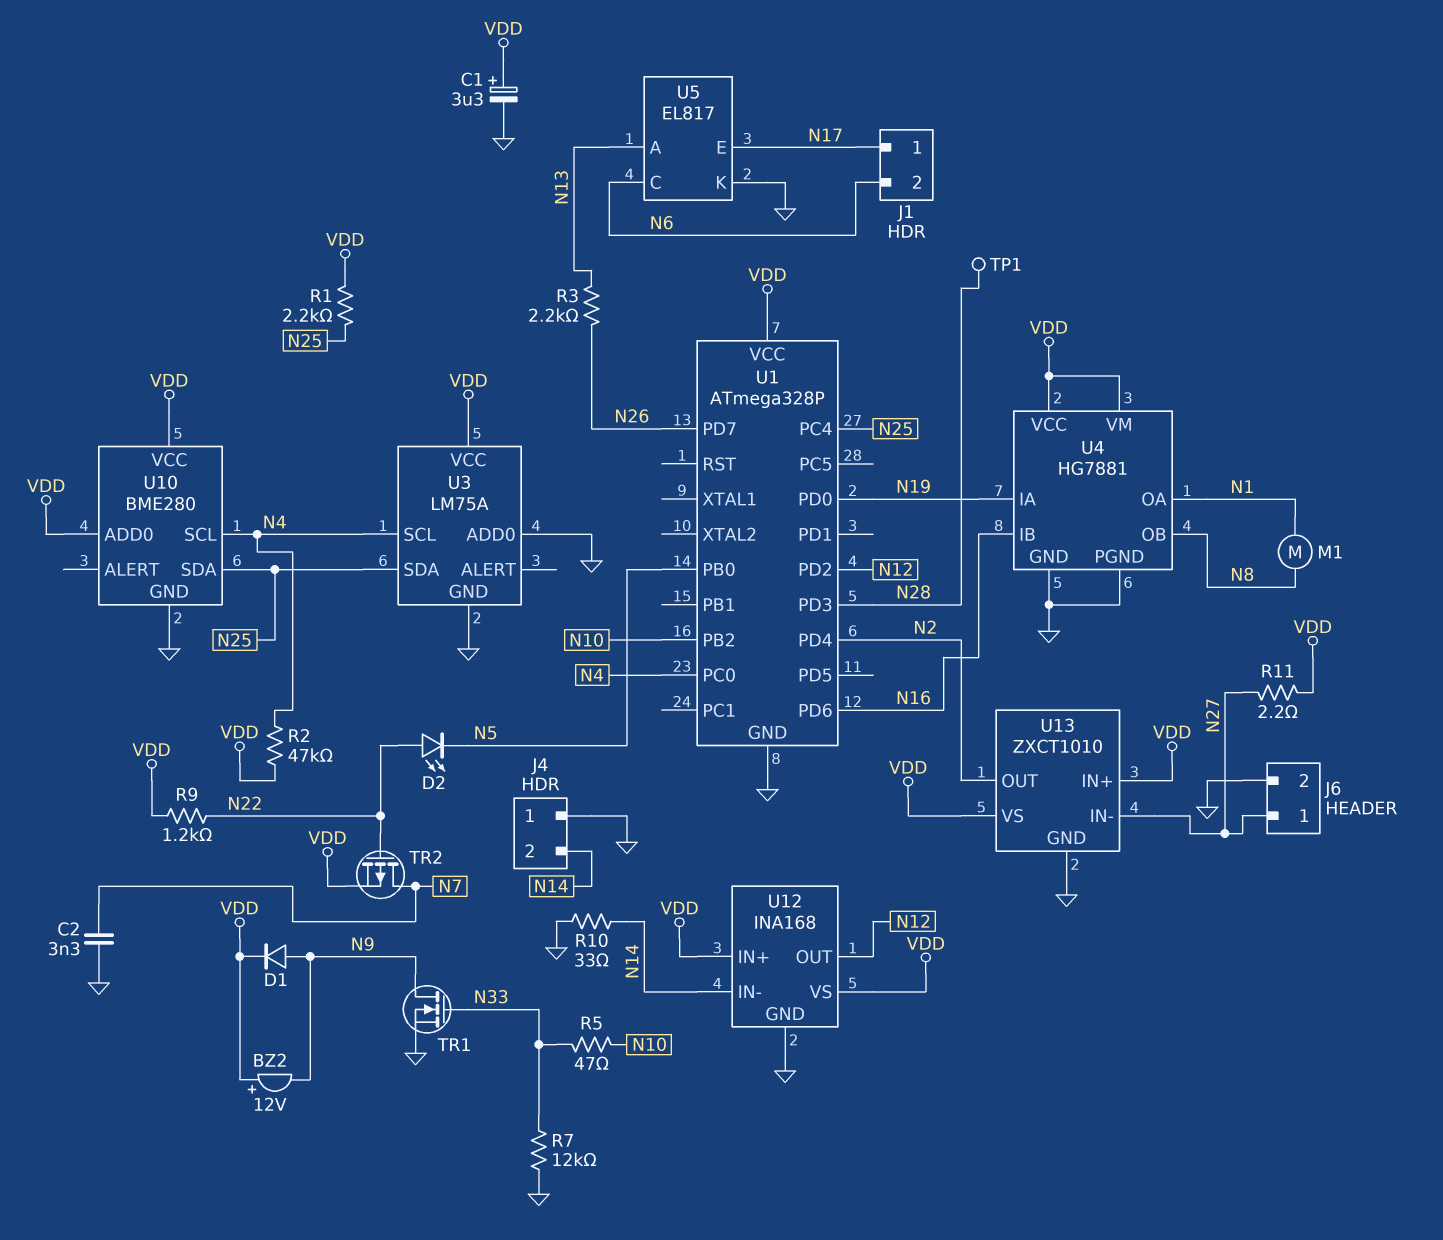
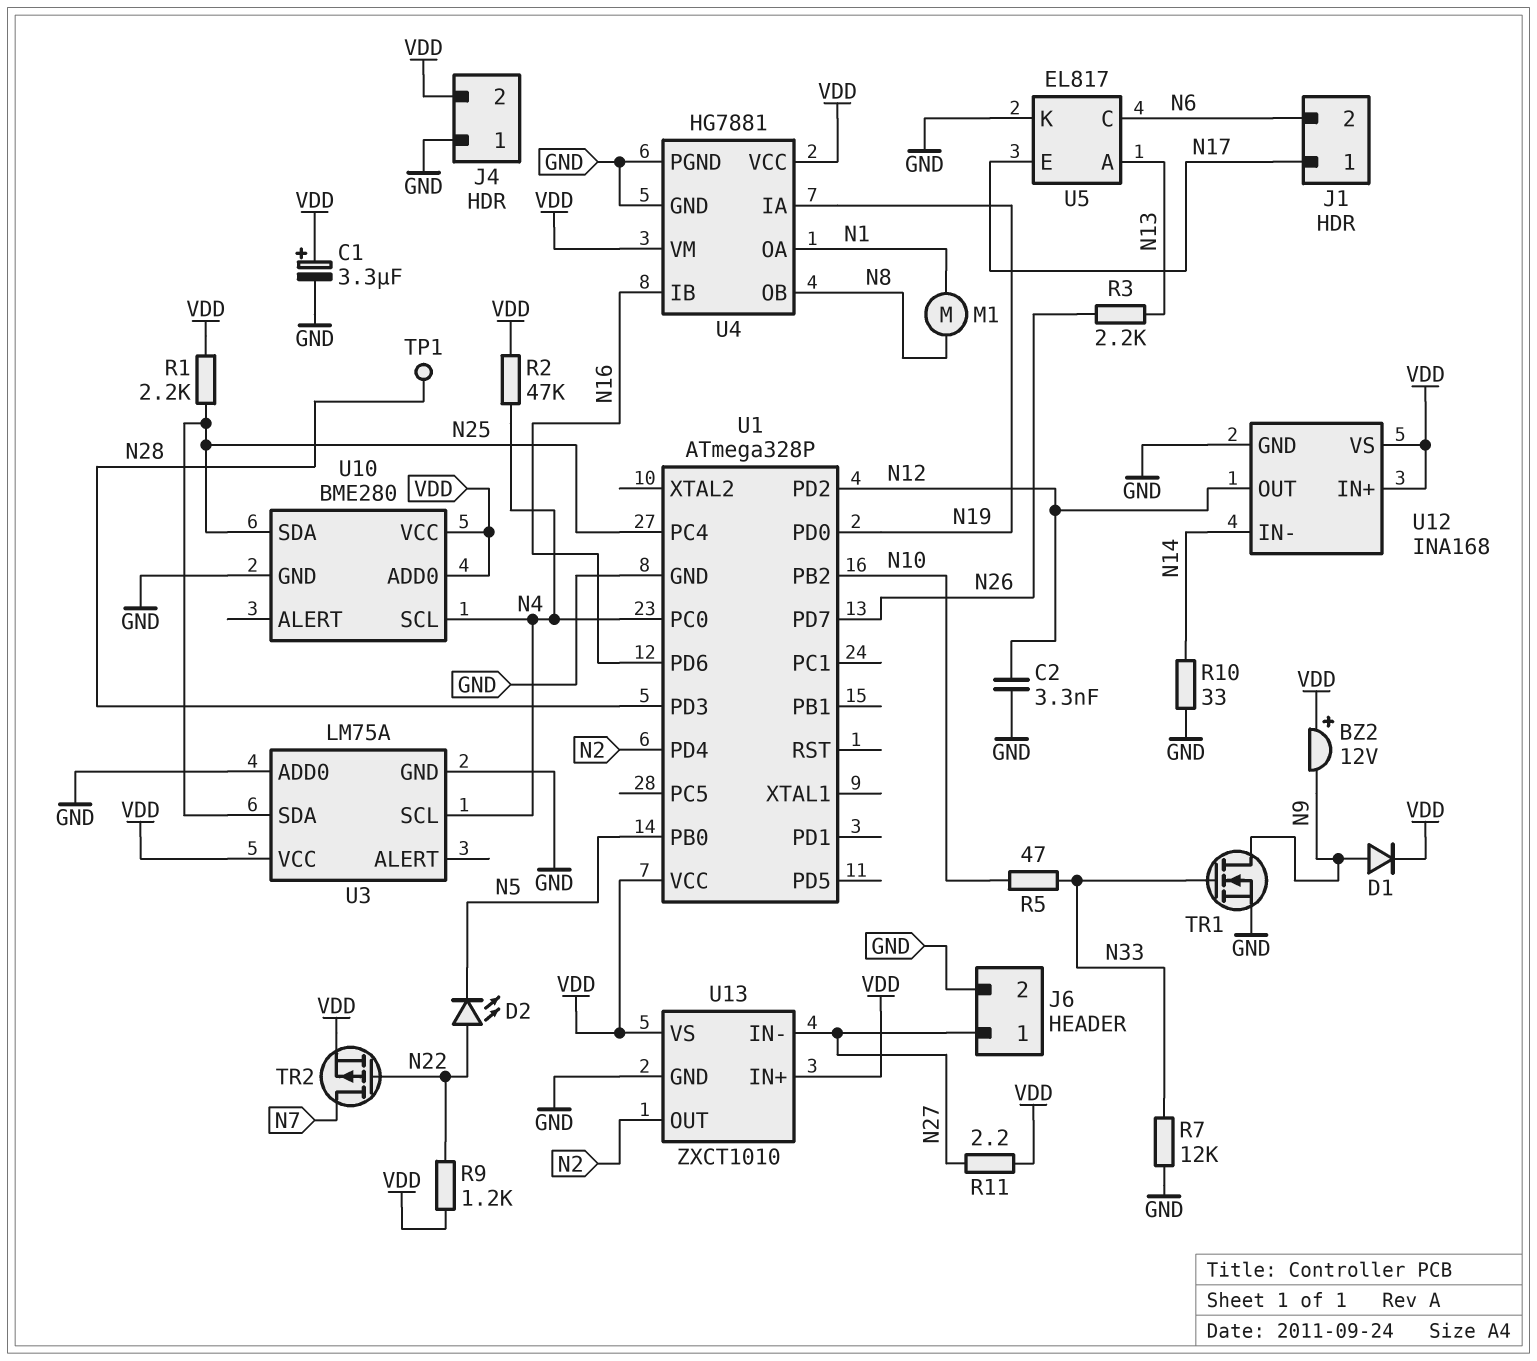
C2: 3.3nF (GND, N7) -> 3.3nF (GND, N12)
J4 pin 2: N14 -> VDD

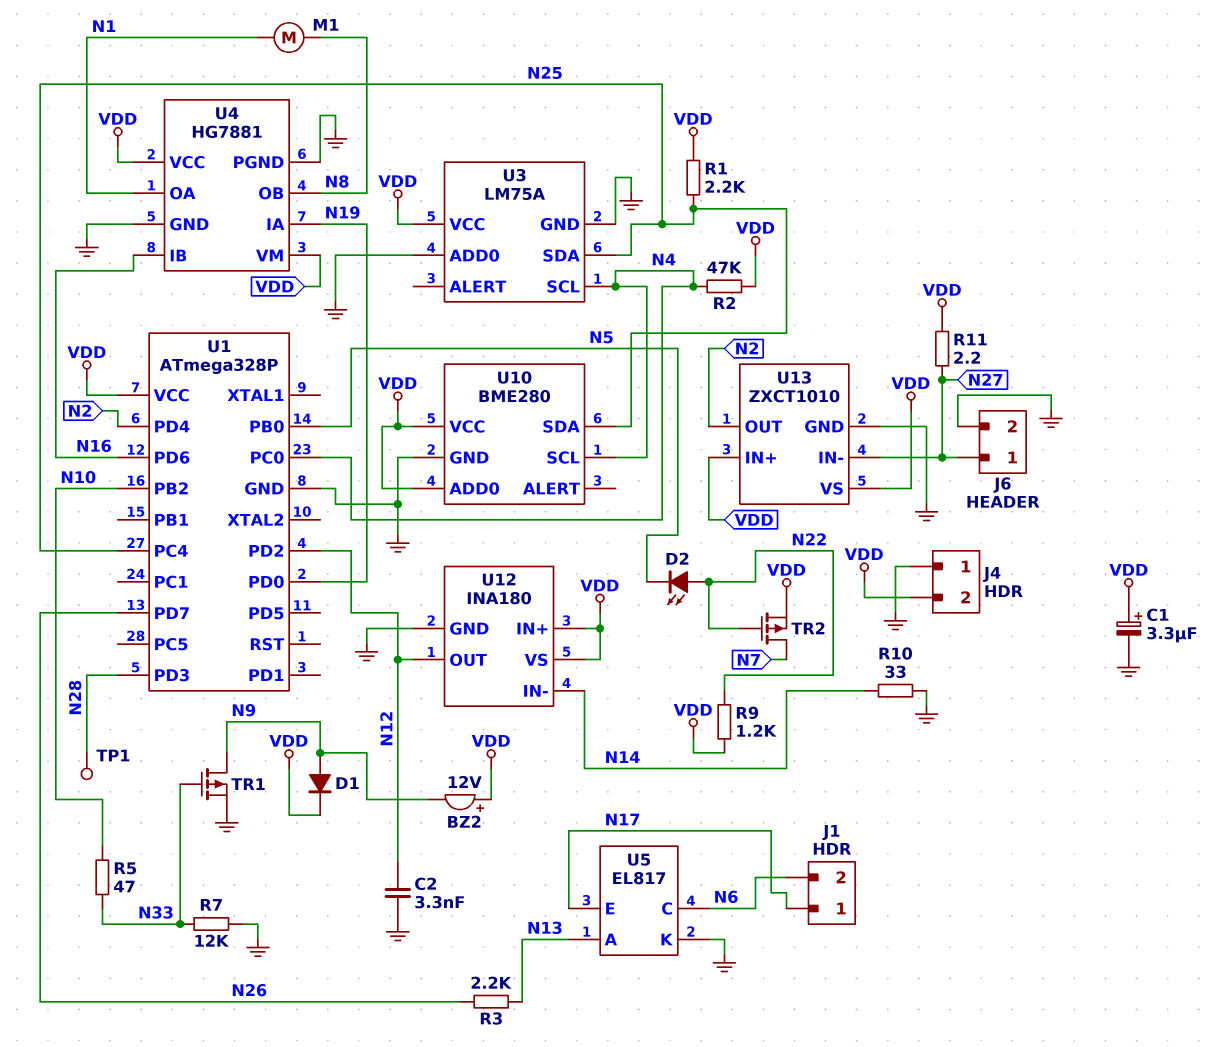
TR1: NMOS (G N33, D N9, S GND) -> PMOS (G N33, D N9, S GND)
U12: INA168 -> INA180

